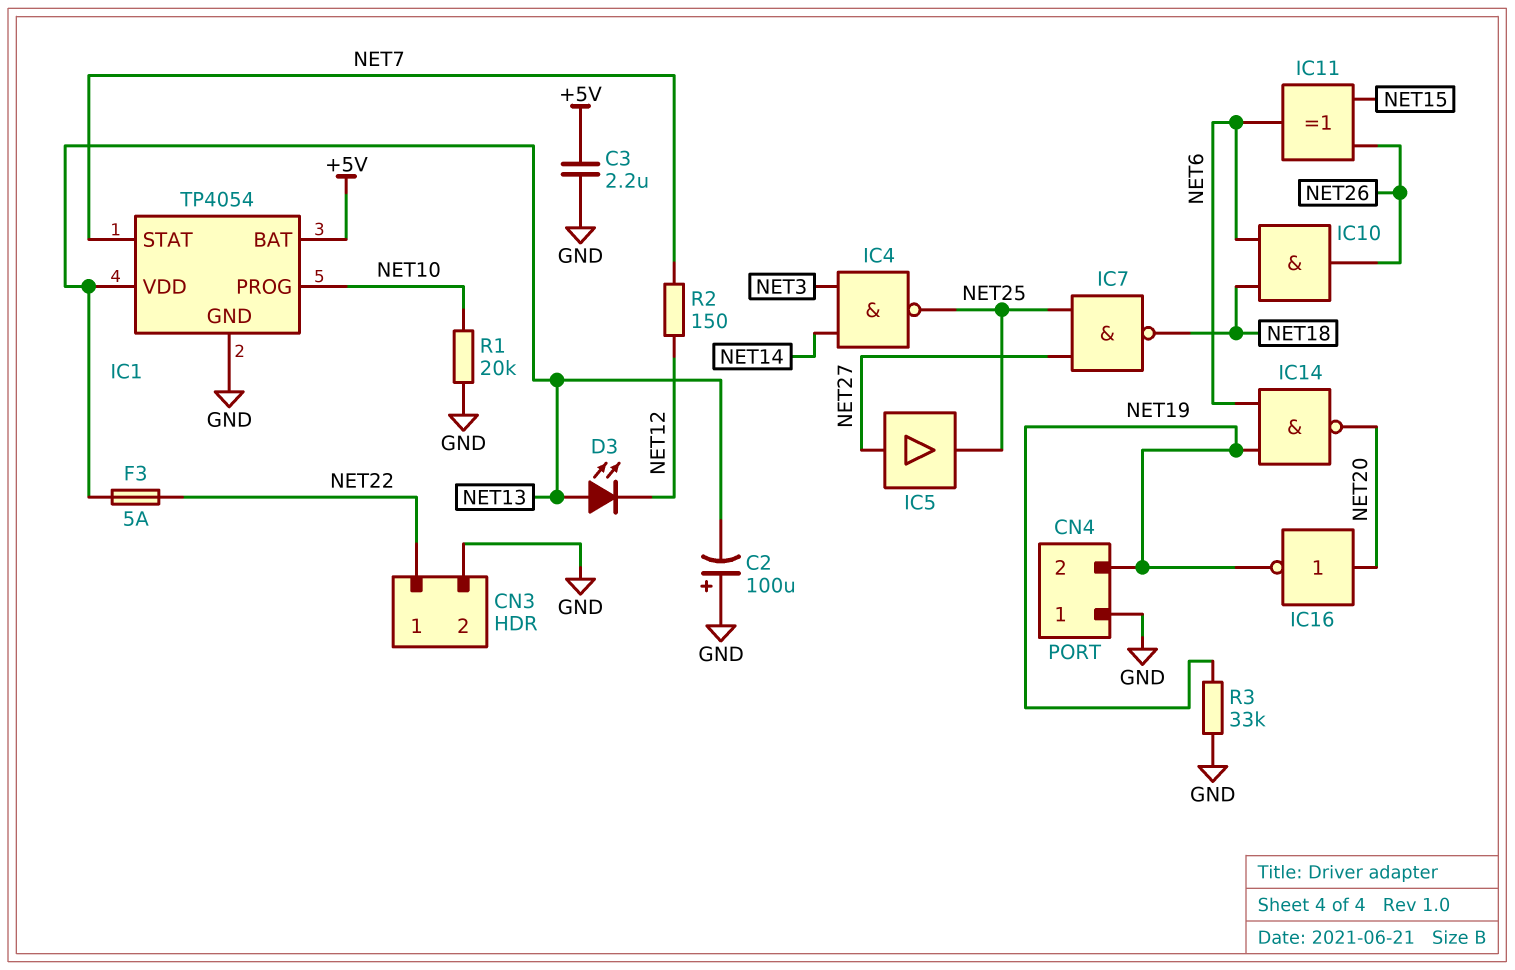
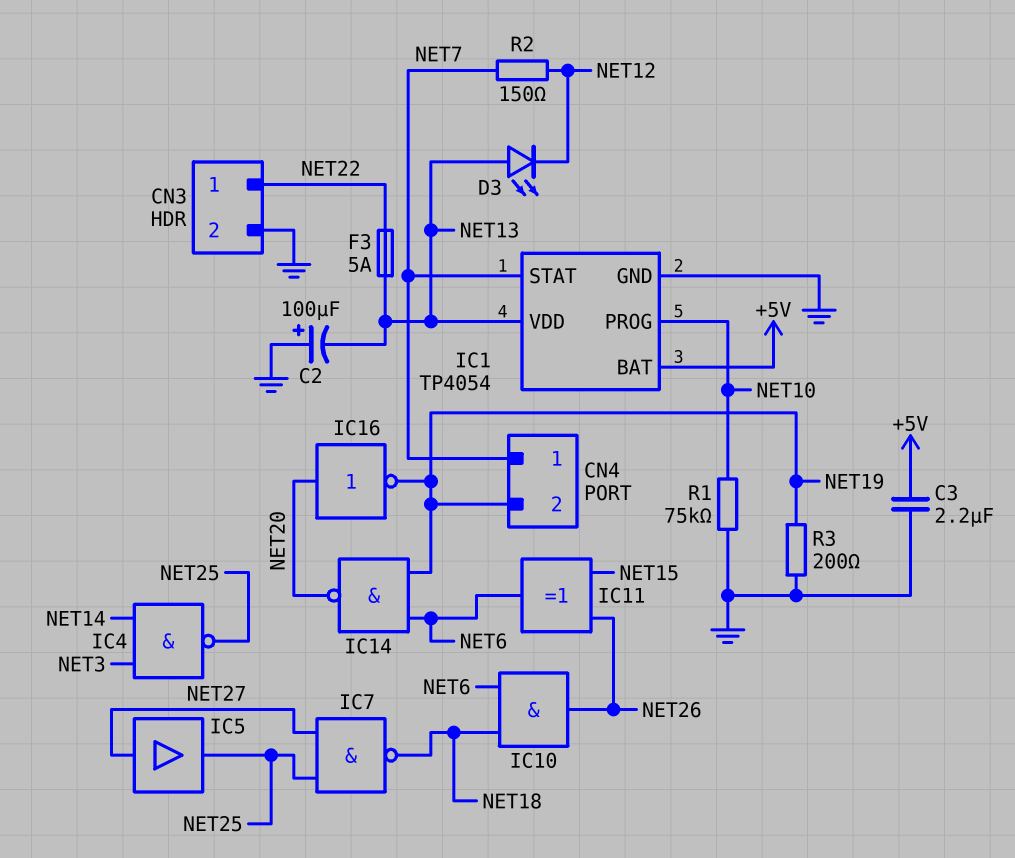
CN4 pin 1: GND -> NET7
R1: 20k (GND, NET10) -> 75k (GND, NET10)
R3: 33k (GND, NET19) -> 200 (GND, NET19)

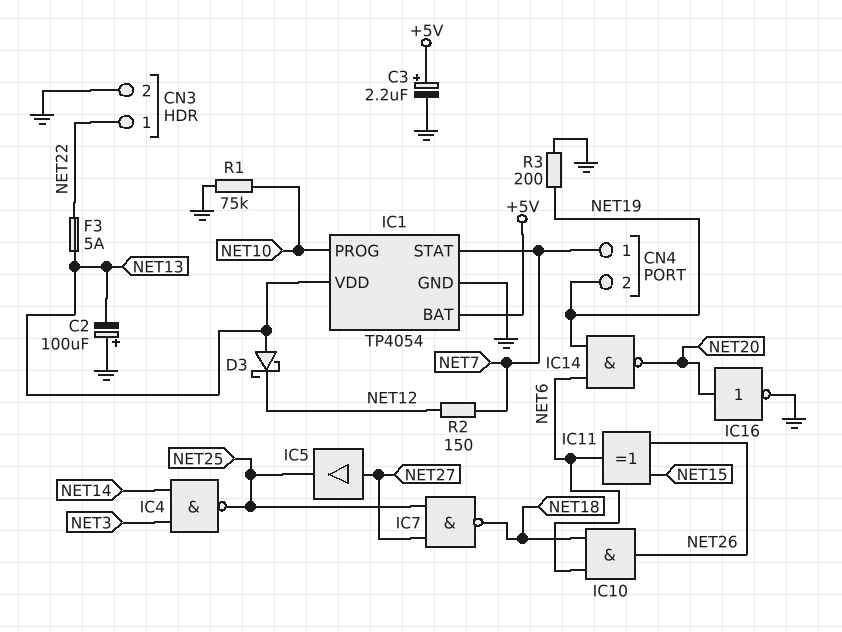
C3: 2.2uF (+5V, GND) -> 2.2uF (plus +5V, minus GND)
D3: LED (A NET13, K NET12) -> schottky (A NET13, K NET12)
IC16: NOT (in NET20, out NET19) -> NOT (in NET20, out GND)

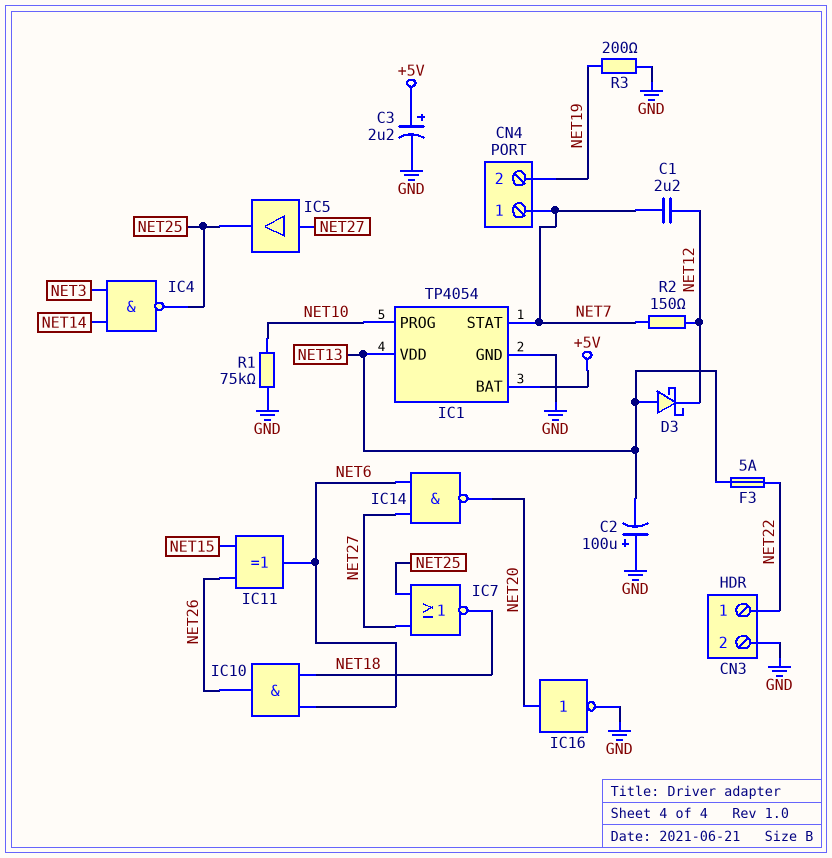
C1: none -> 2.2uF (NET7, NET12)
IC7: NAND (in NET25, in NET27, out NET18) -> NOR (in NET25, in NET27, out NET18)
IC14: NAND (in NET6, in NET19, out NET20) -> NAND (in NET6, in NET27, out NET20)

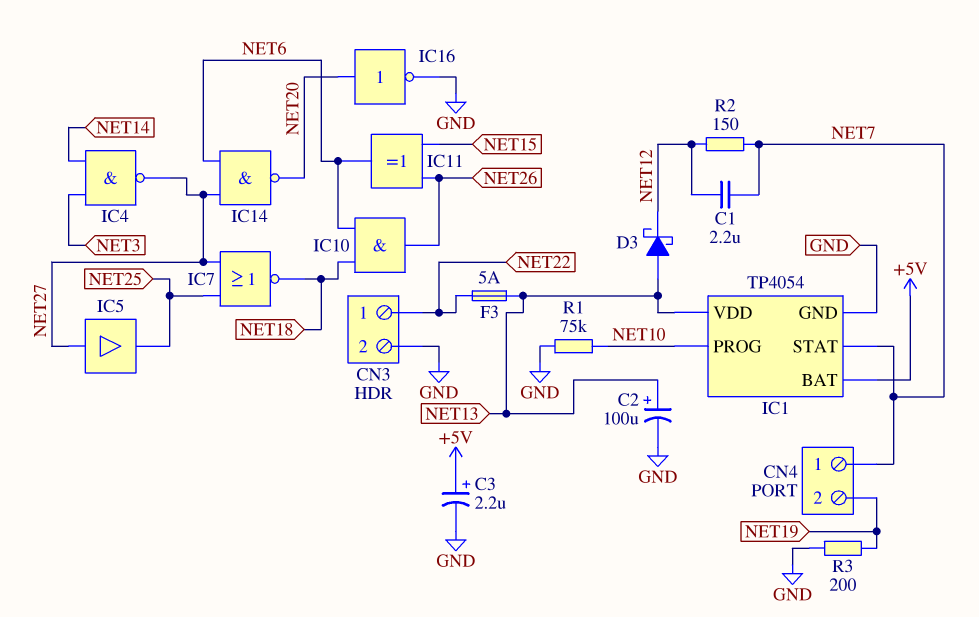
C2: 100uF (plus GND, minus NET13) -> 100uF (plus NET13, minus GND)
IC4: NAND (in NET3, in NET14, out NET25) -> NAND (in NET3, in NET14, out NET27)

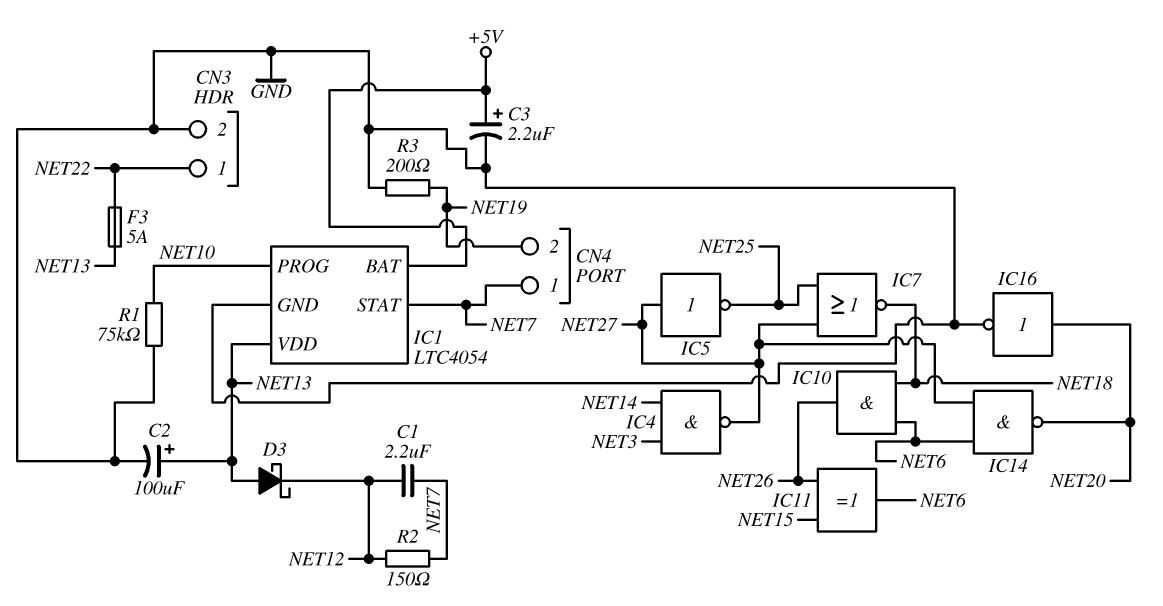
IC1: TP4054 -> LTC4054
IC5: buffer (in NET27, out NET25) -> NOT (in NET27, out NET25)

